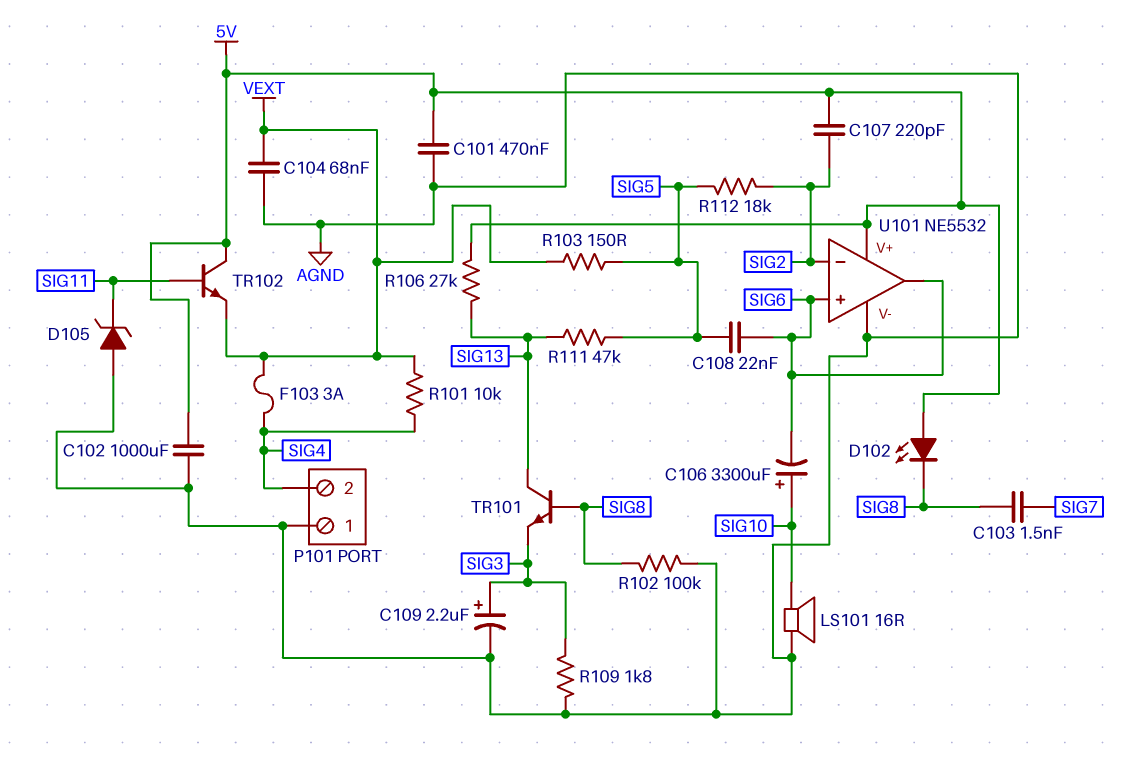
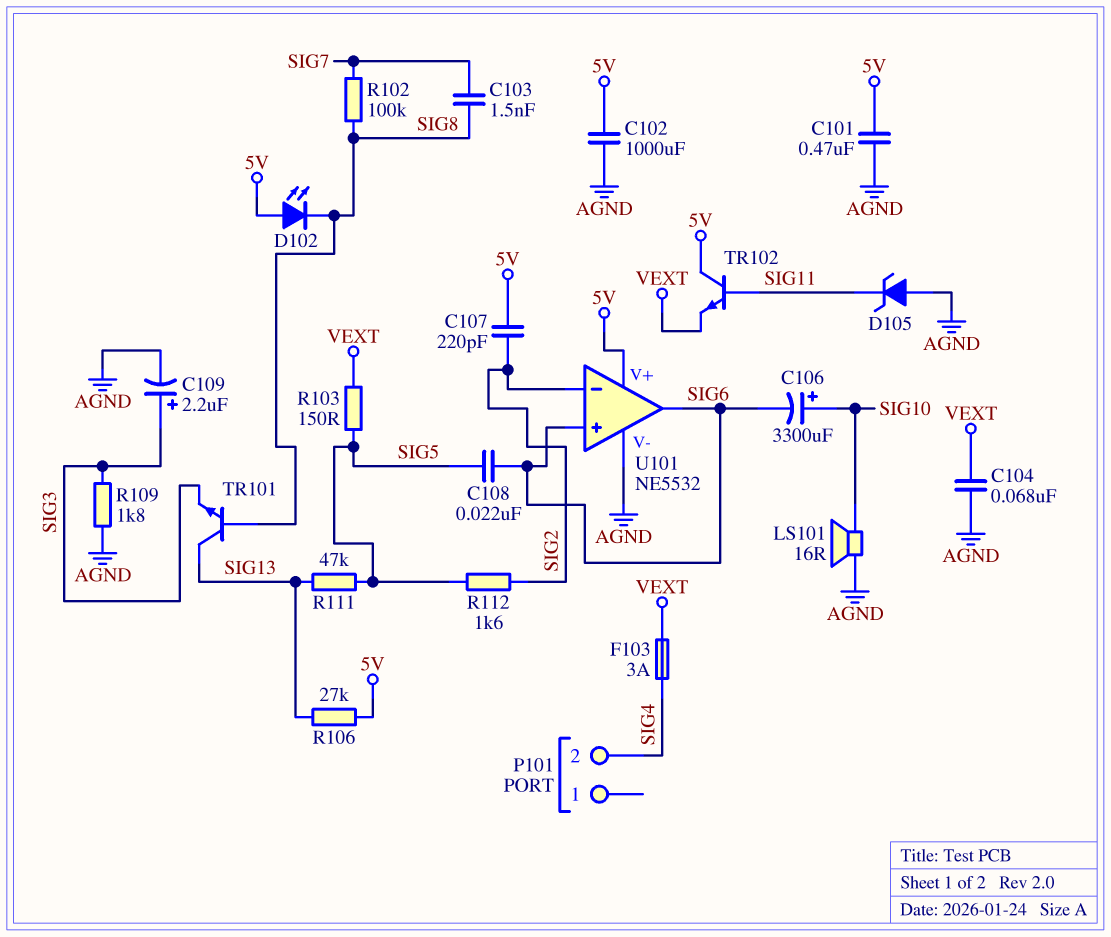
P101 pin 1: AGND -> none
R101: 10k (SIG4, VEXT) -> none
R102: 100k (AGND, SIG8) -> 100k (SIG7, SIG8)
R112: 18k (SIG2, SIG5) -> 1.6k (SIG2, SIG5)

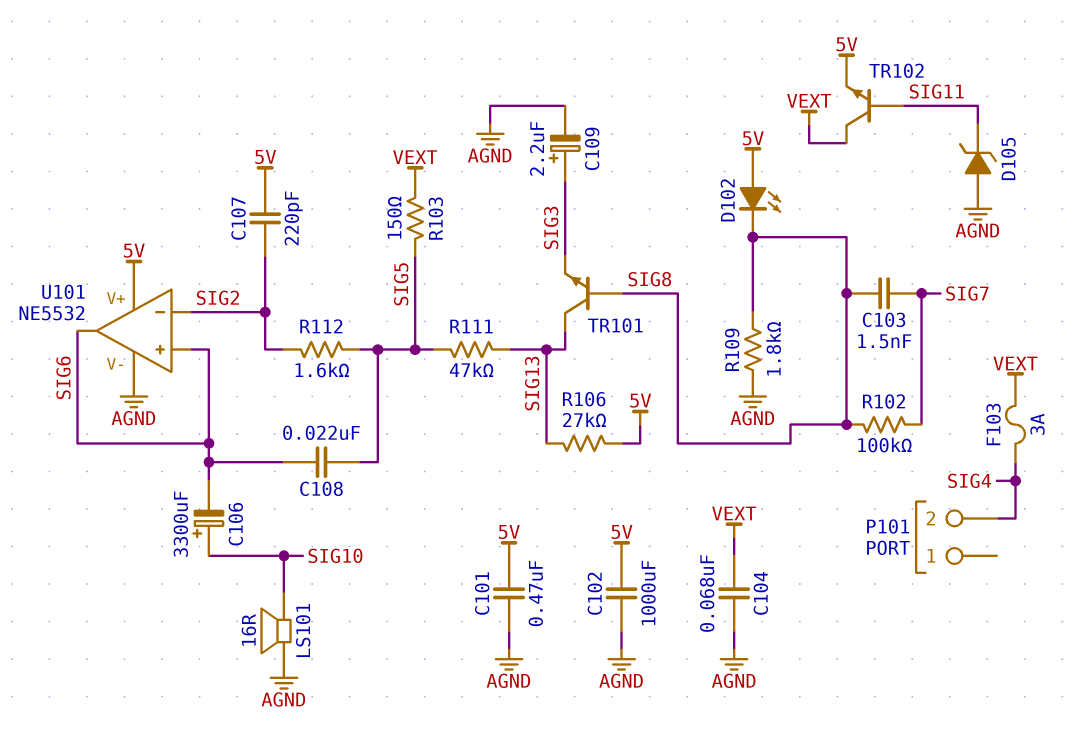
R109: 1.8k (AGND, SIG3) -> 1.8k (AGND, SIG8)
TR102: NPN (B SIG11, C 5V, E VEXT) -> NPN (B SIG11, C VEXT, E 5V)

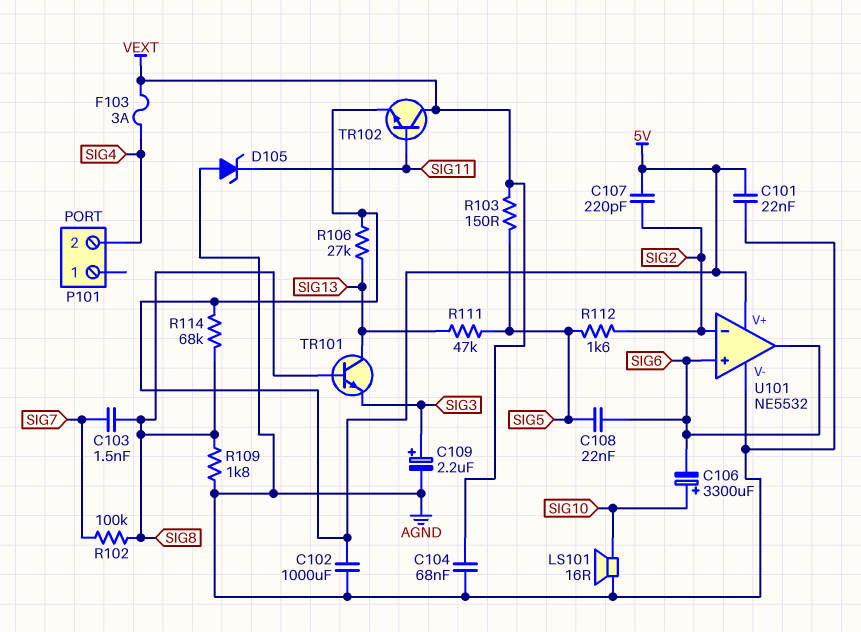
C101: 470nF (5V, AGND) -> 22nF (5V, AGND)
D102: LED (A 5V, K SIG8) -> none
R114: none -> 68k (5V, SIG8)

